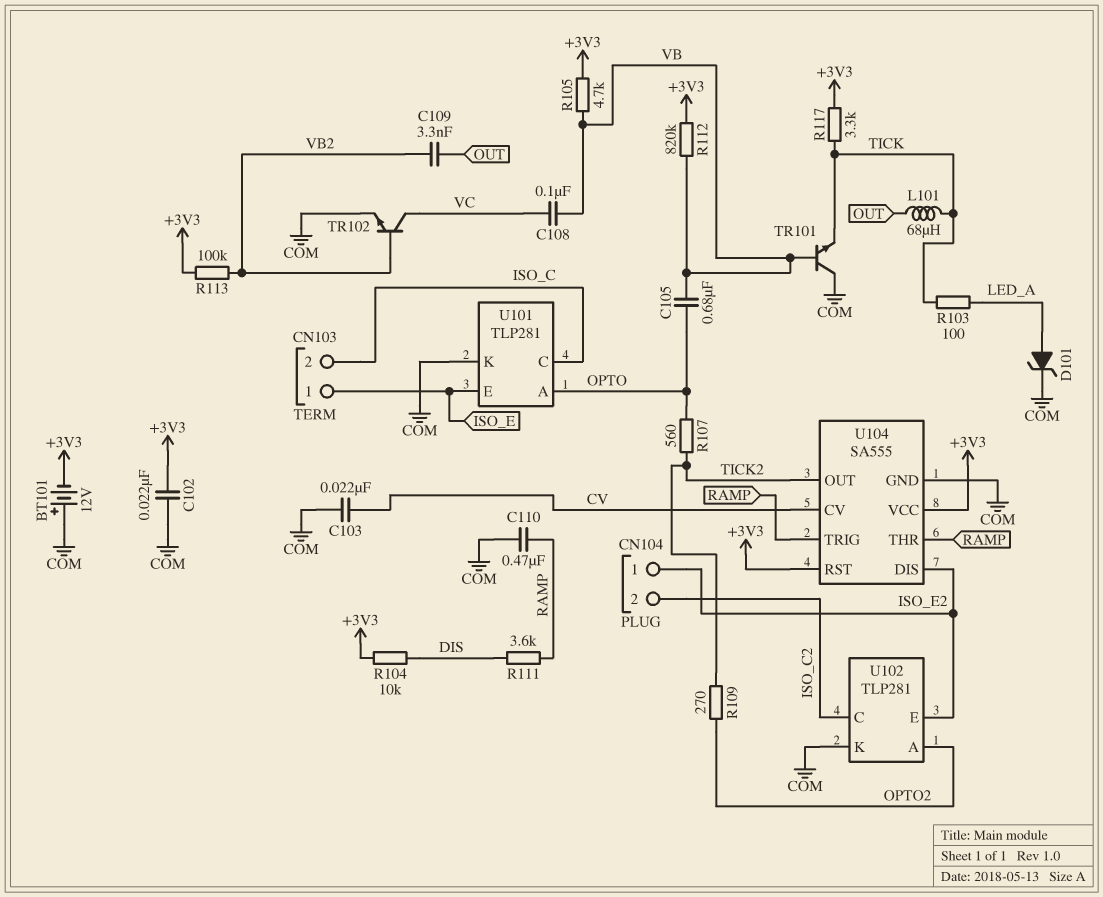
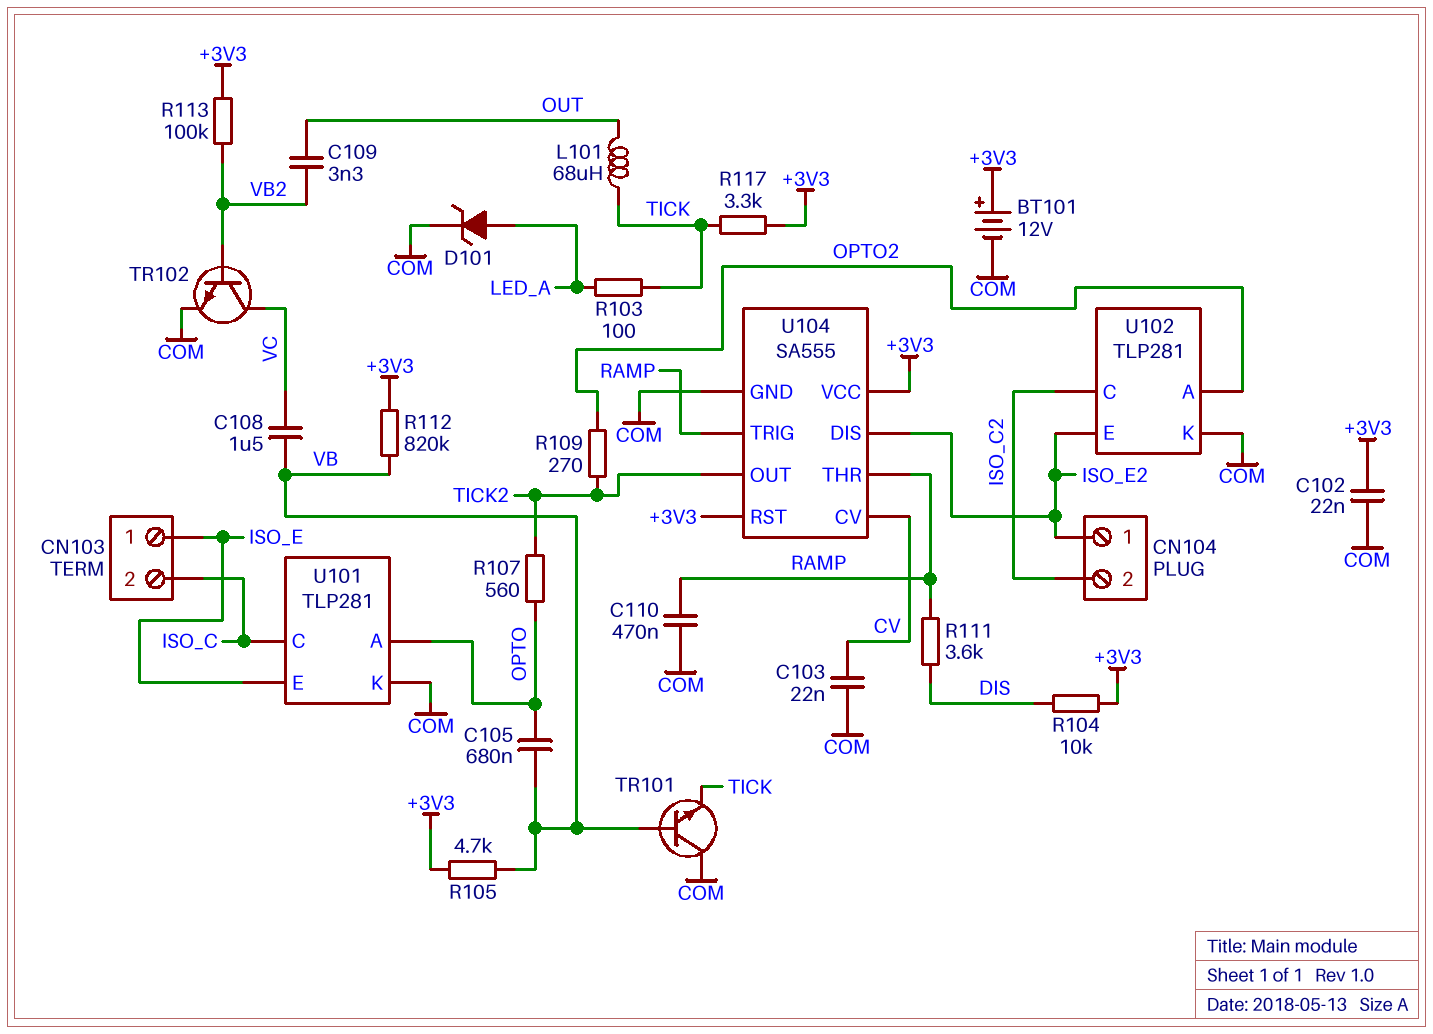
BT101: 12V (plus COM, minus +3V3) -> 12V (plus +3V3, minus COM)
C108: 100nF (VB, VC) -> 1.5uF (VB, VC)

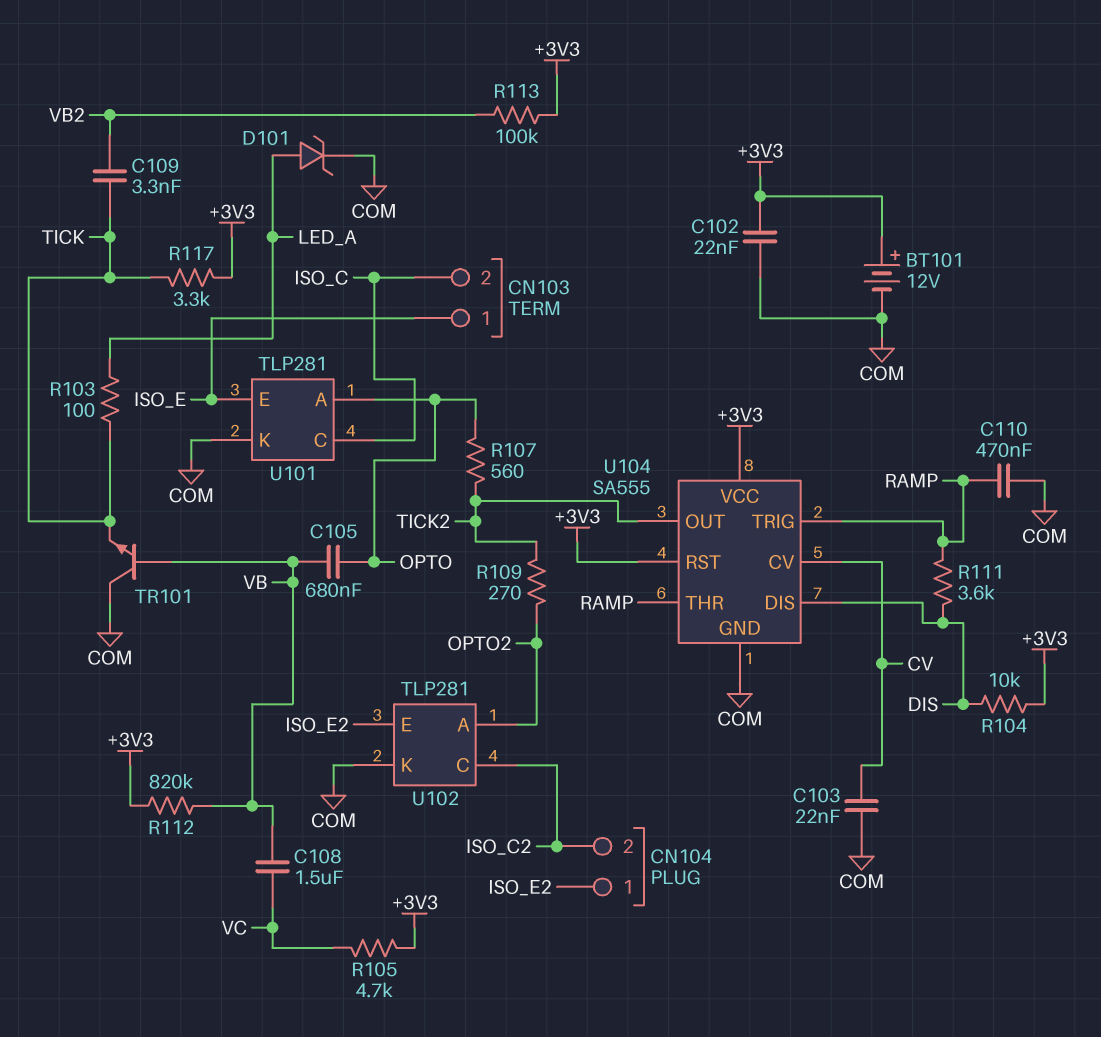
C109: 3.3nF (OUT, VB2) -> 3.3nF (TICK, VB2)
L101: 68uH (OUT, TICK) -> none
R105: 4.7k (+3V3, VB) -> 4.7k (+3V3, VC)
TR102: NPN (B VB2, C VC, E COM) -> none
U104 pin DIS: ISO_E2 -> DIS

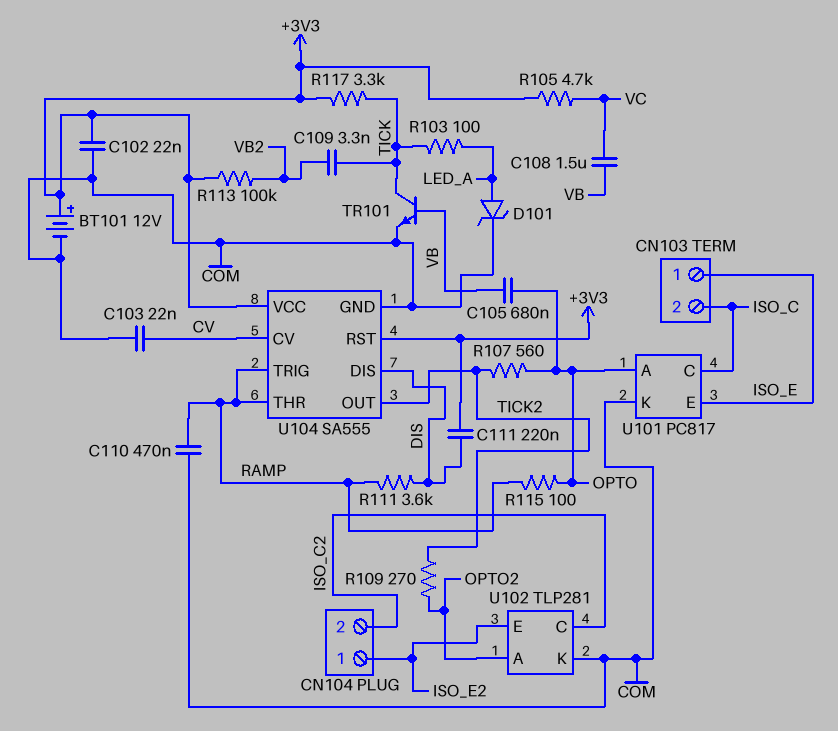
C111: none -> 220nF (+3V3, DIS)
R104: 10k (+3V3, DIS) -> none
R112: 820k (+3V3, VB) -> none
R115: none -> 100 (OPTO, RAMP)
TR101: NPN (B VB, C COM, E TICK) -> NPN (B VB, C TICK, E COM)
U101: TLP281 -> PC817

